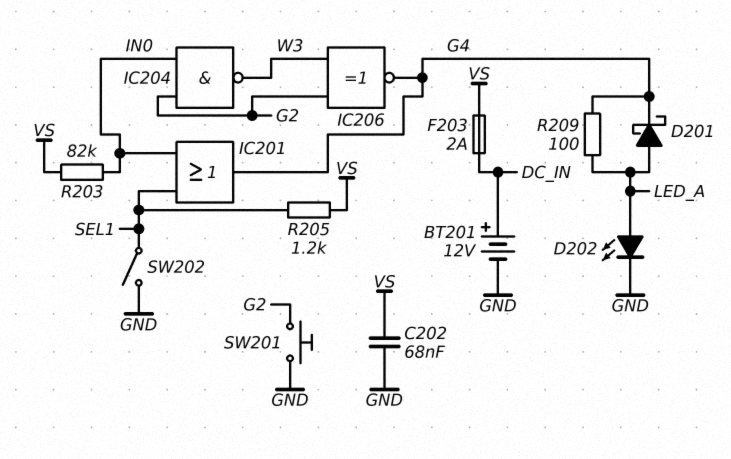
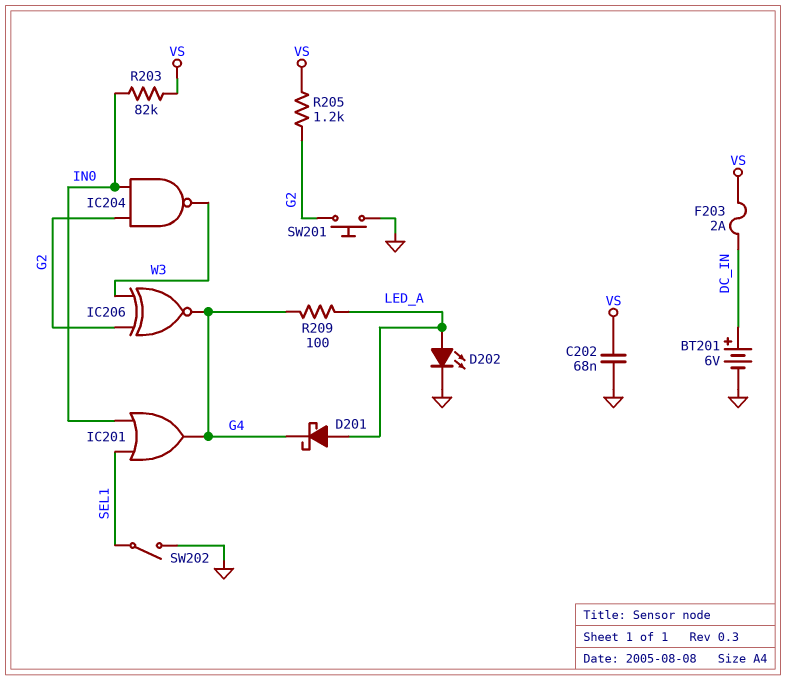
BT201: 12V (plus DC_IN, minus GND) -> 6V (plus DC_IN, minus GND)
R205: 1.2k (SEL1, VS) -> 1.2k (G2, VS)

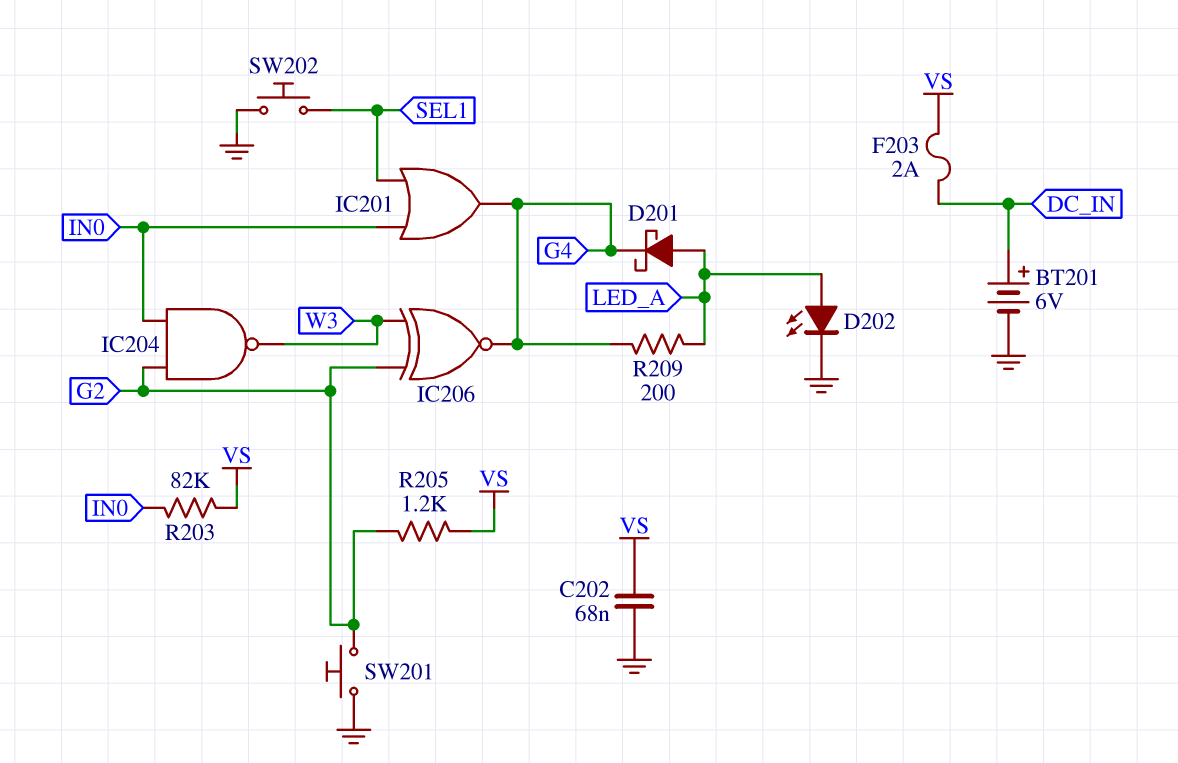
R209: 100 (G4, LED_A) -> 200 (G4, LED_A)
SW202: switch (GND, SEL1) -> button (GND, SEL1)

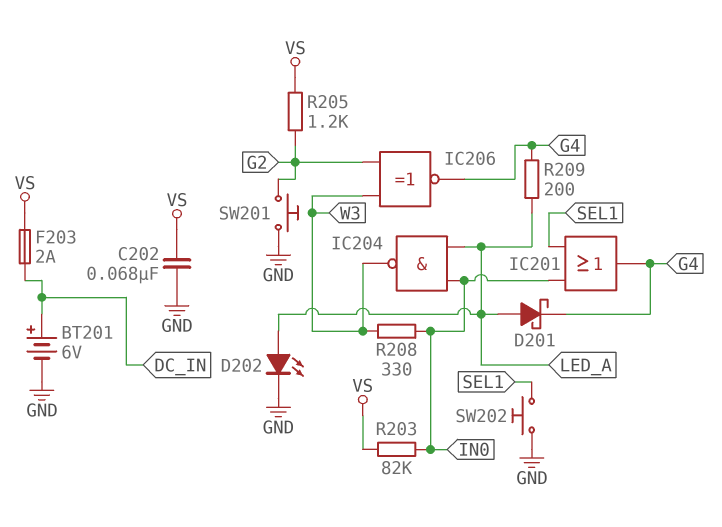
IC204: NAND (in G2, in IN0, out W3) -> NAND (in IN0, in LED_A, out W3)
R208: none -> 330 (IN0, W3)

